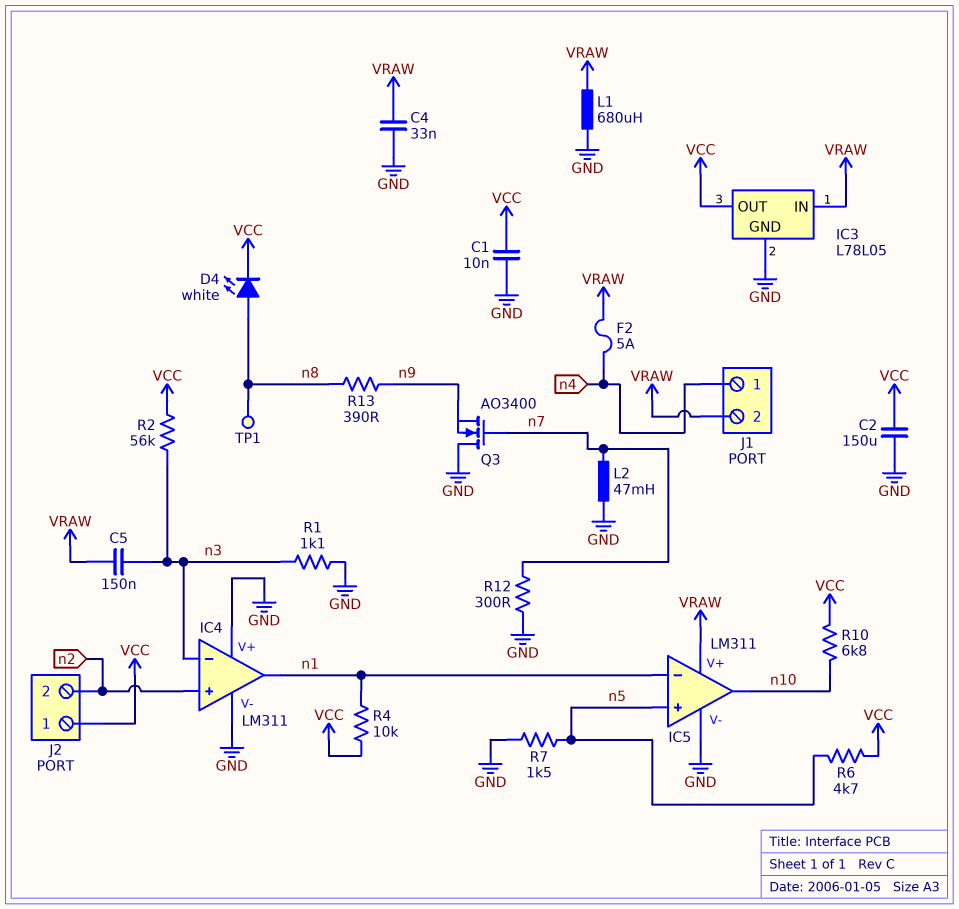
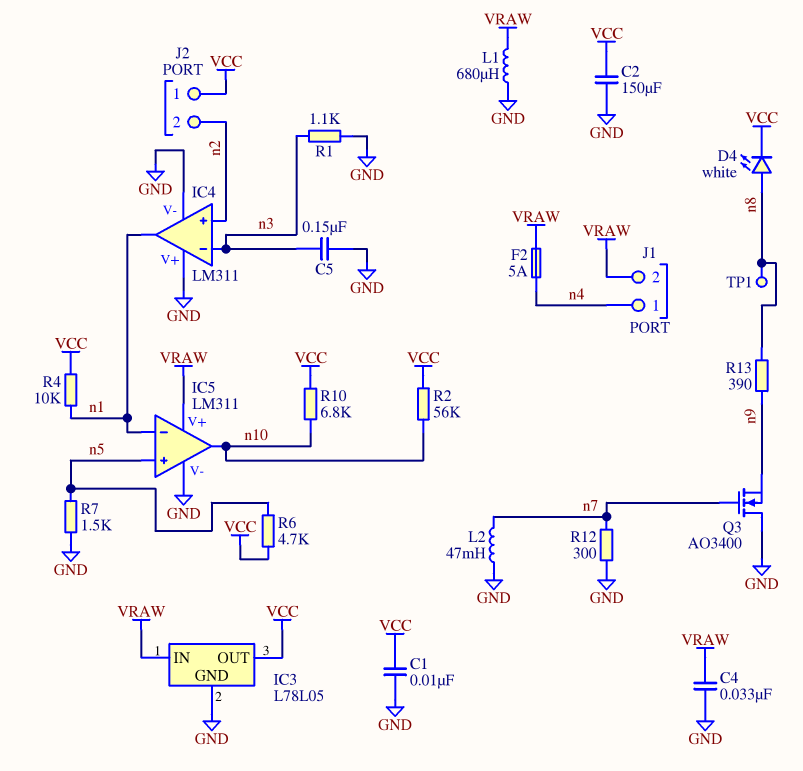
C5: 150nF (VRAW, n3) -> 150nF (GND, n3)
R2: 56k (VCC, n3) -> 56k (VCC, n10)

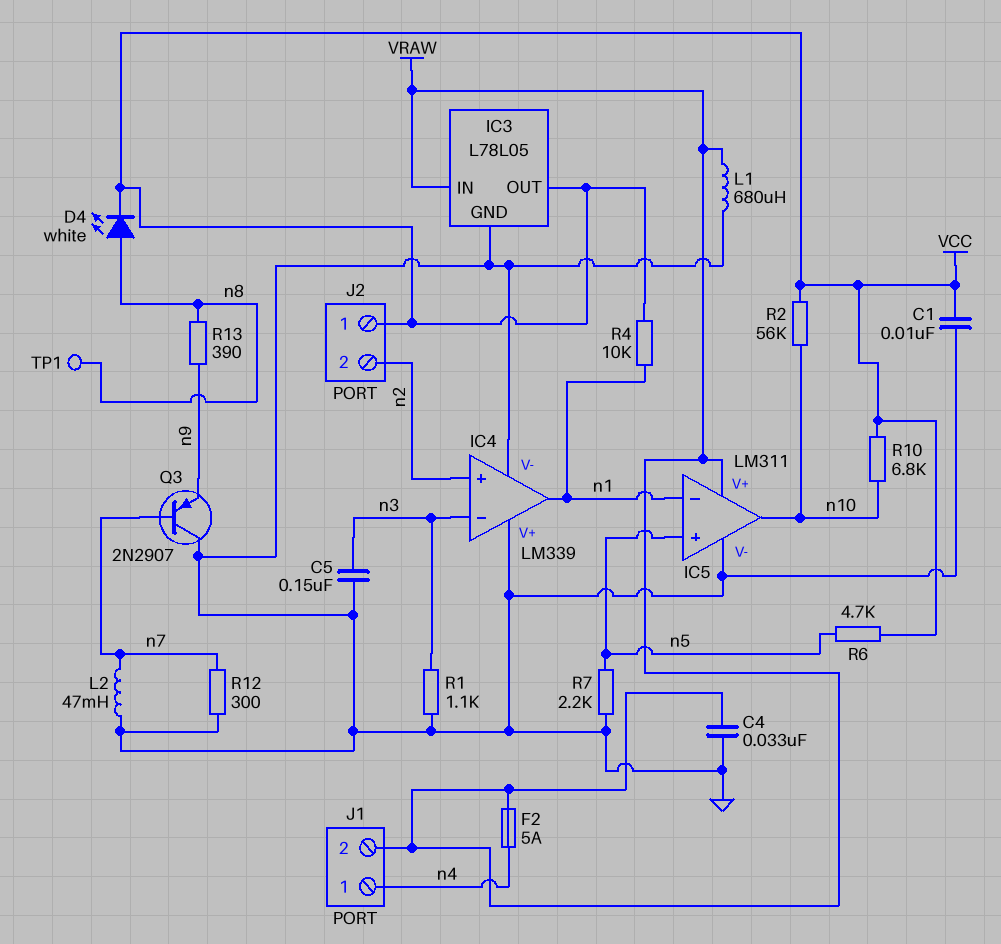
C2: 150uF (GND, VCC) -> none
IC4: LM311 -> LM339
Q3: NMOS AO3400 (G n7, D GND, S n9) -> PNP 2N2907 (B n7, C GND, E n9)
R7: 1.5k (GND, n5) -> 2.2k (GND, n5)

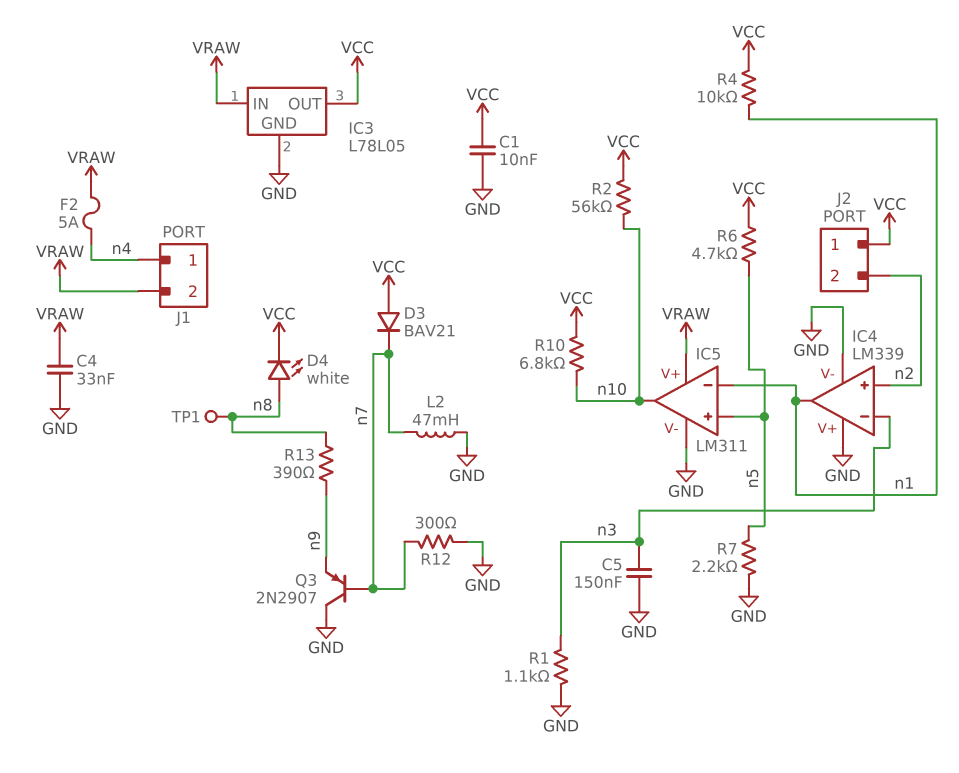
D3: none -> diode BAV21 (A VCC, K n7)
L1: 680uH (GND, VRAW) -> none

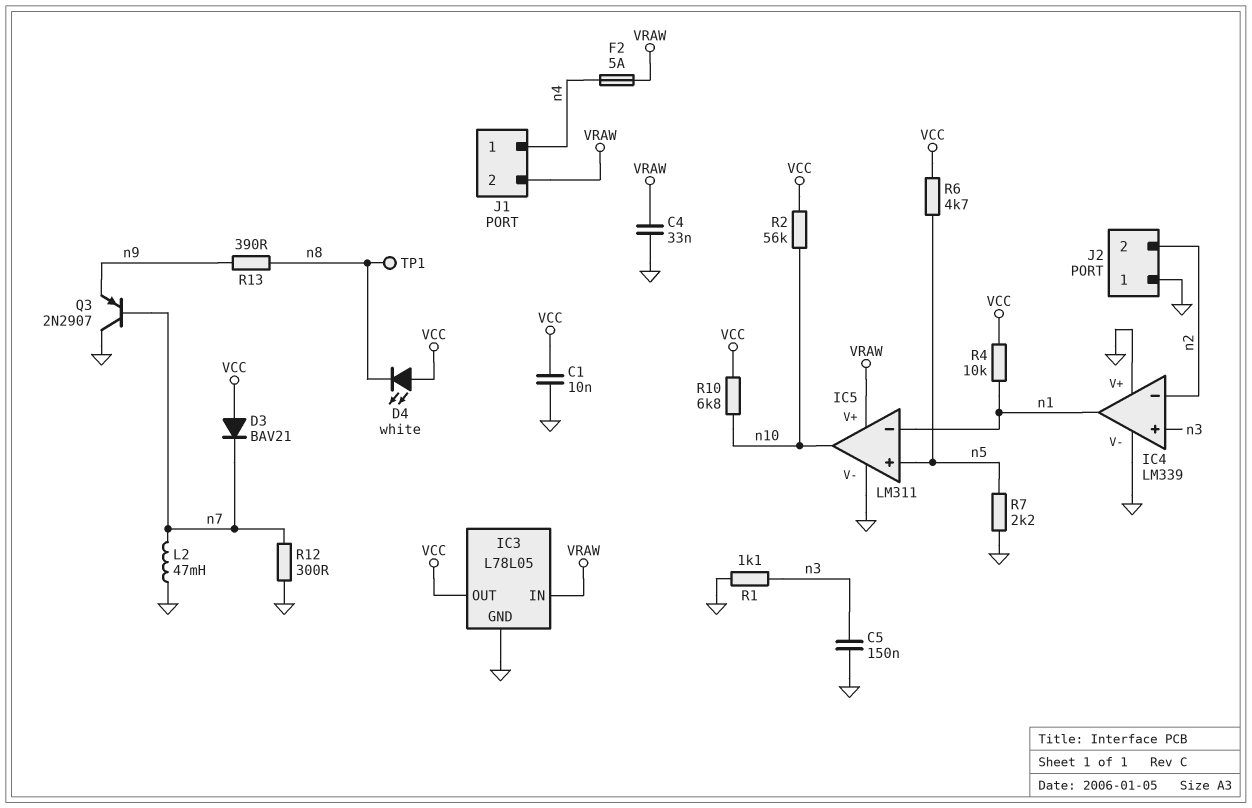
D4: LED white (A n8, K VCC) -> LED white (A VCC, K n8)
IC4 pin in+: n2 -> n3
IC4 pin in-: n3 -> n2
J2 pin 1: VCC -> GND

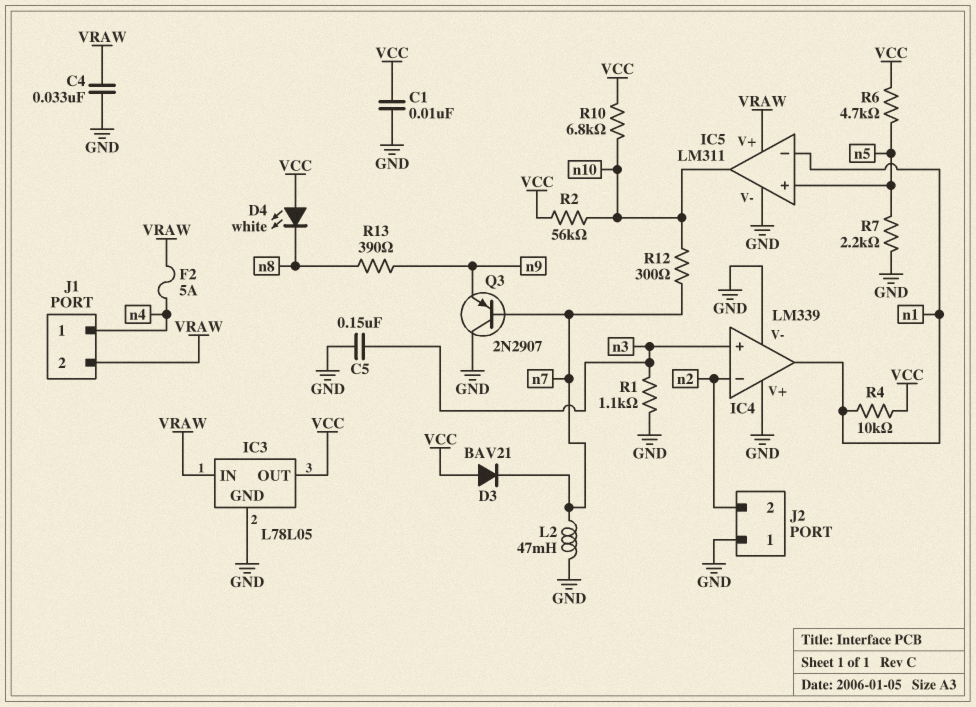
R12: 300 (GND, n7) -> 300 (n7, n10)
TP1: test point (n8) -> none

